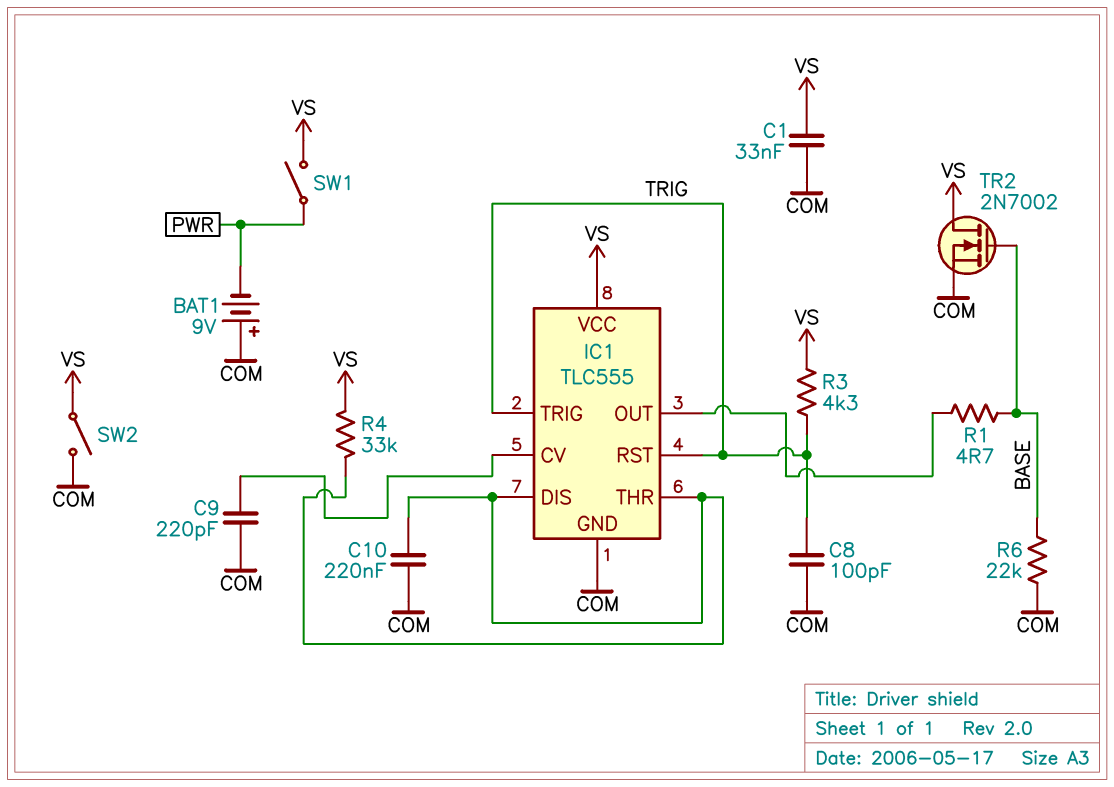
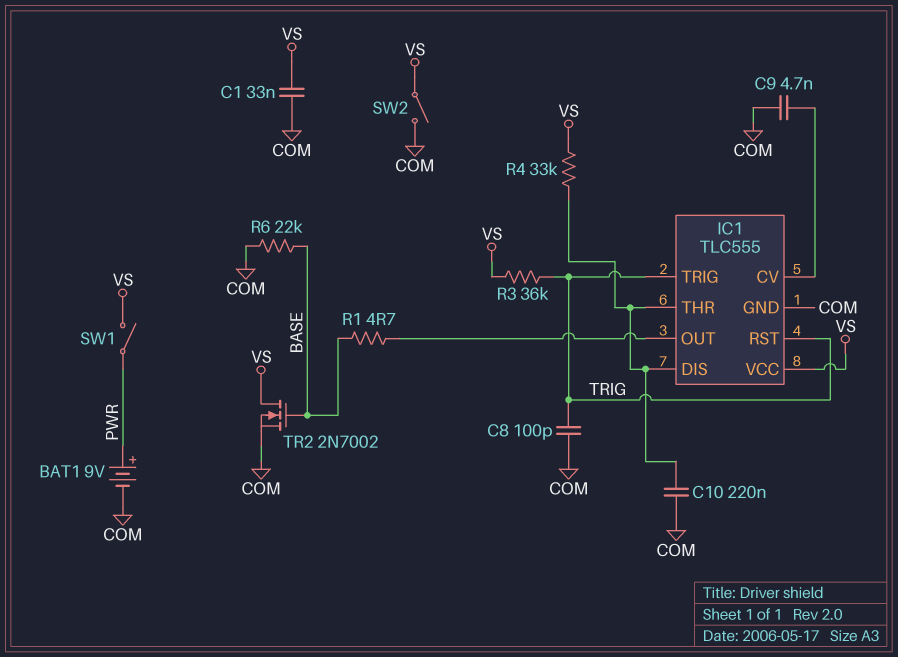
BAT1: 9V (plus COM, minus PWR) -> 9V (plus PWR, minus COM)
C9: 220pF (COM, IC1/CV) -> 4.7nF (COM, IC1/CV)
R3: 4.3k (TRIG, VS) -> 36k (TRIG, VS)

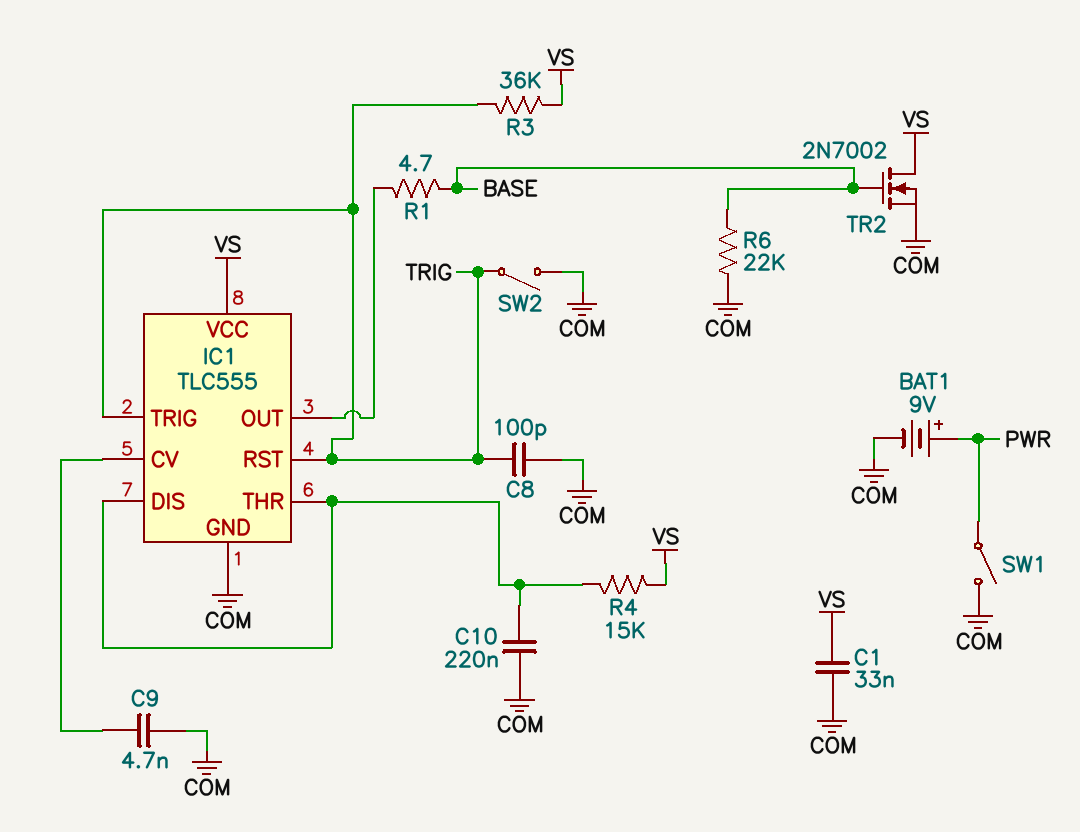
R4: 33k (IC1/DIS, VS) -> 15k (IC1/DIS, VS)
SW1: switch (PWR, VS) -> switch (COM, PWR)
SW2: switch (COM, VS) -> switch (COM, TRIG)

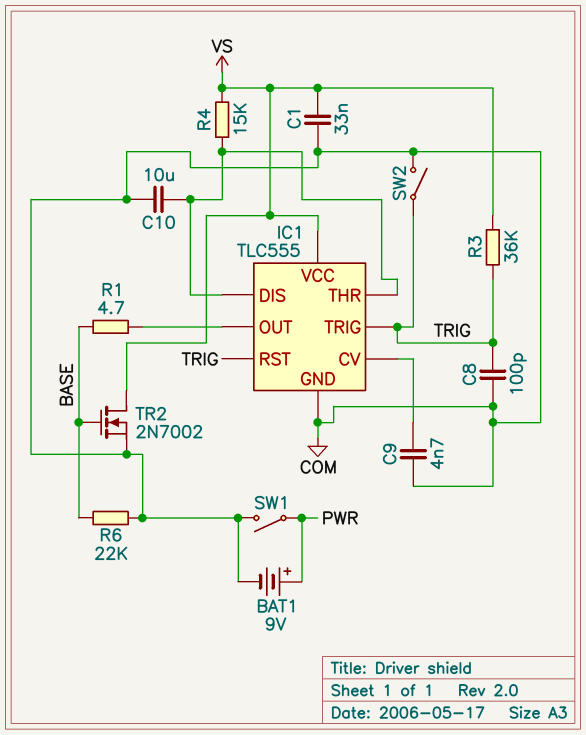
C10: 220nF (COM, IC1/DIS) -> 10uF (COM, IC1/DIS)

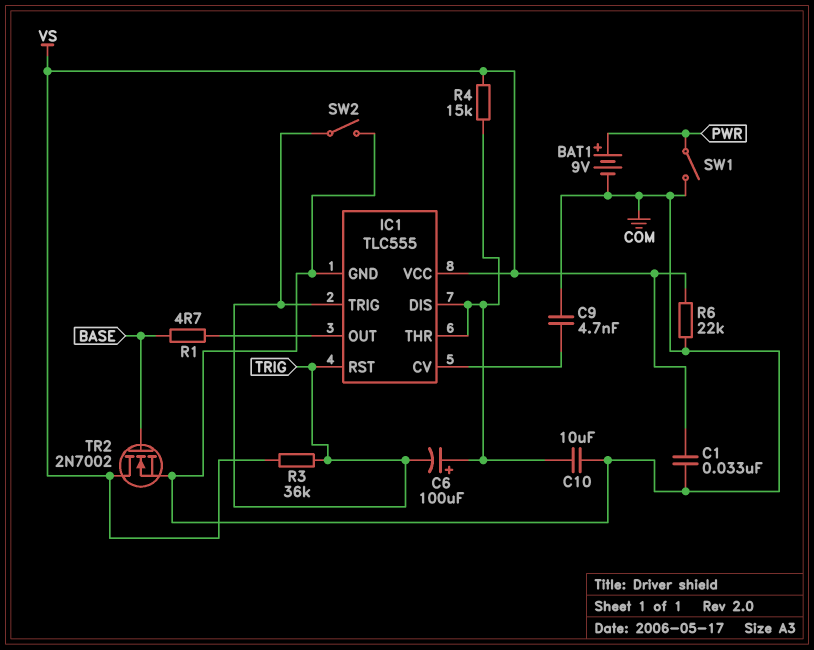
C6: none -> 100uF (plus IC1/DIS, minus TRIG)
C8: 100pF (COM, TRIG) -> none
R6: 22k (BASE, COM) -> 22k (COM, VS)

